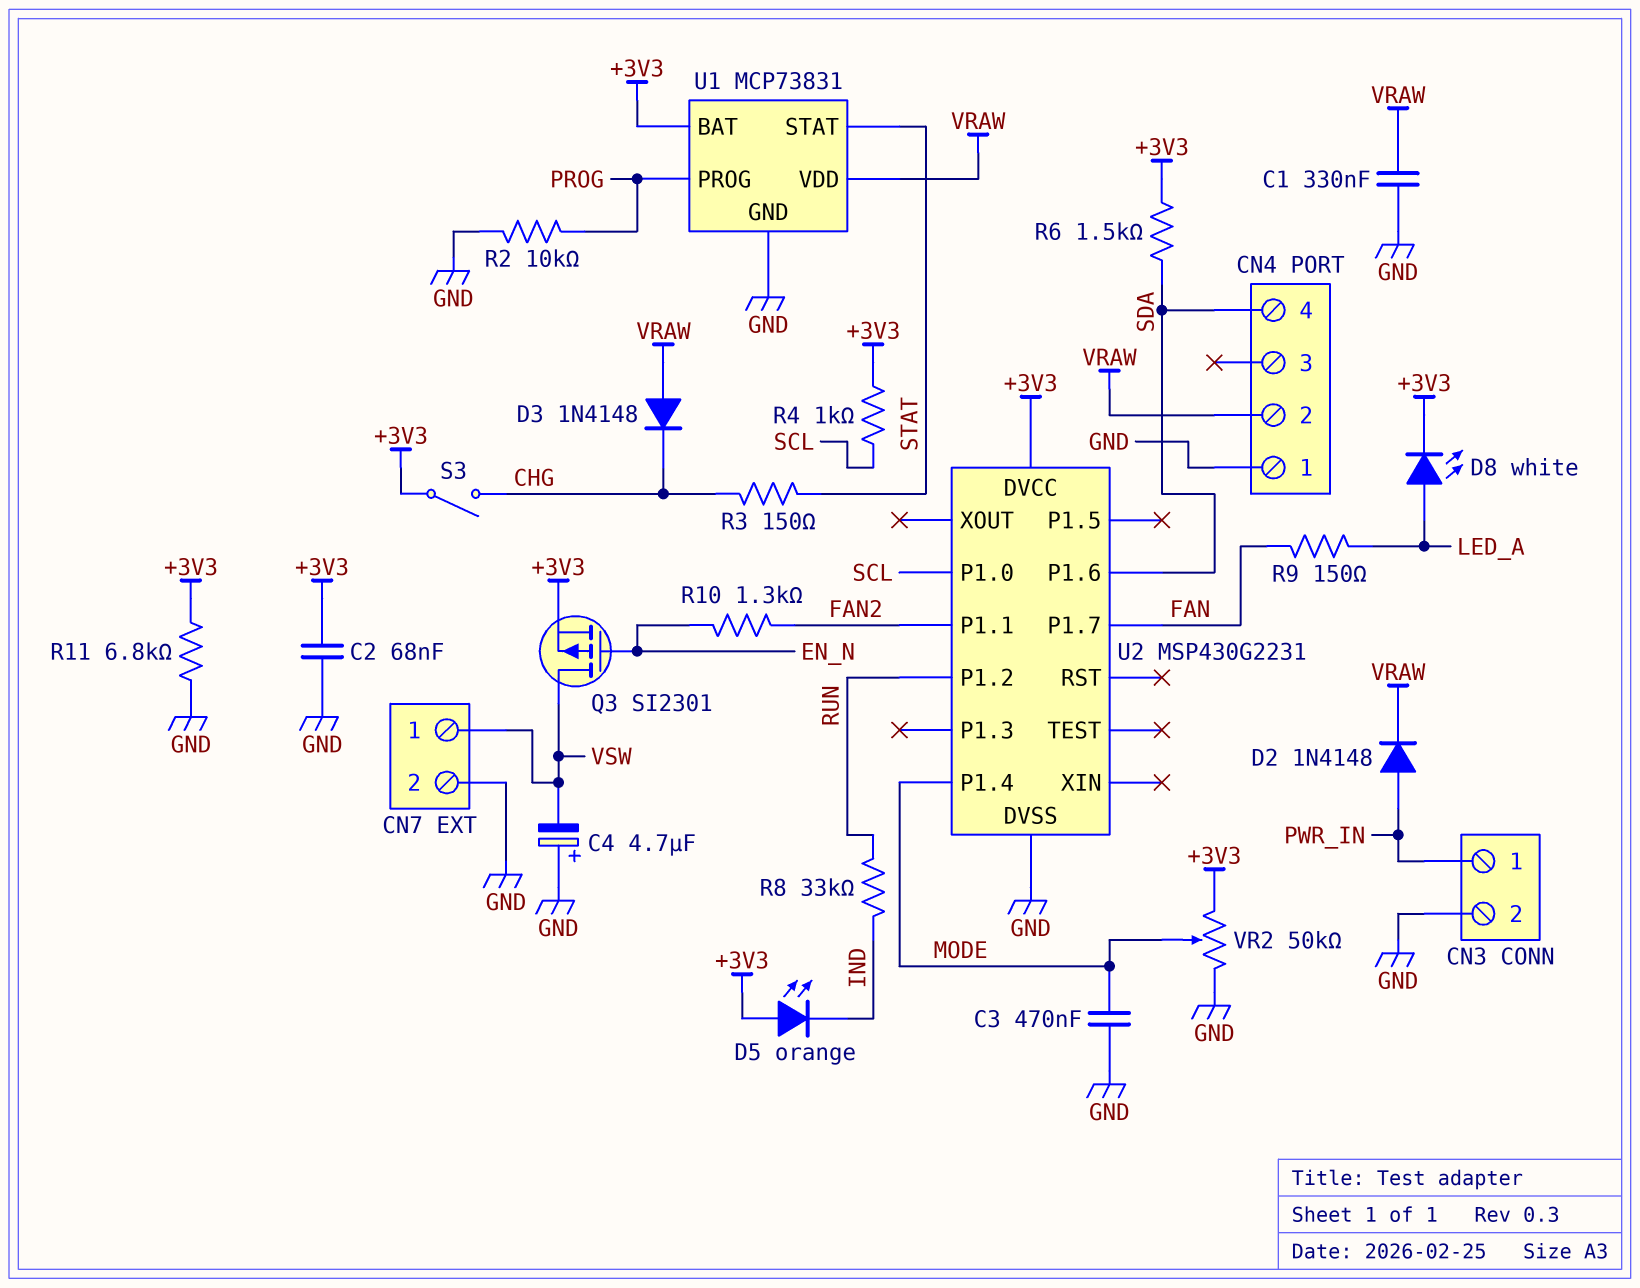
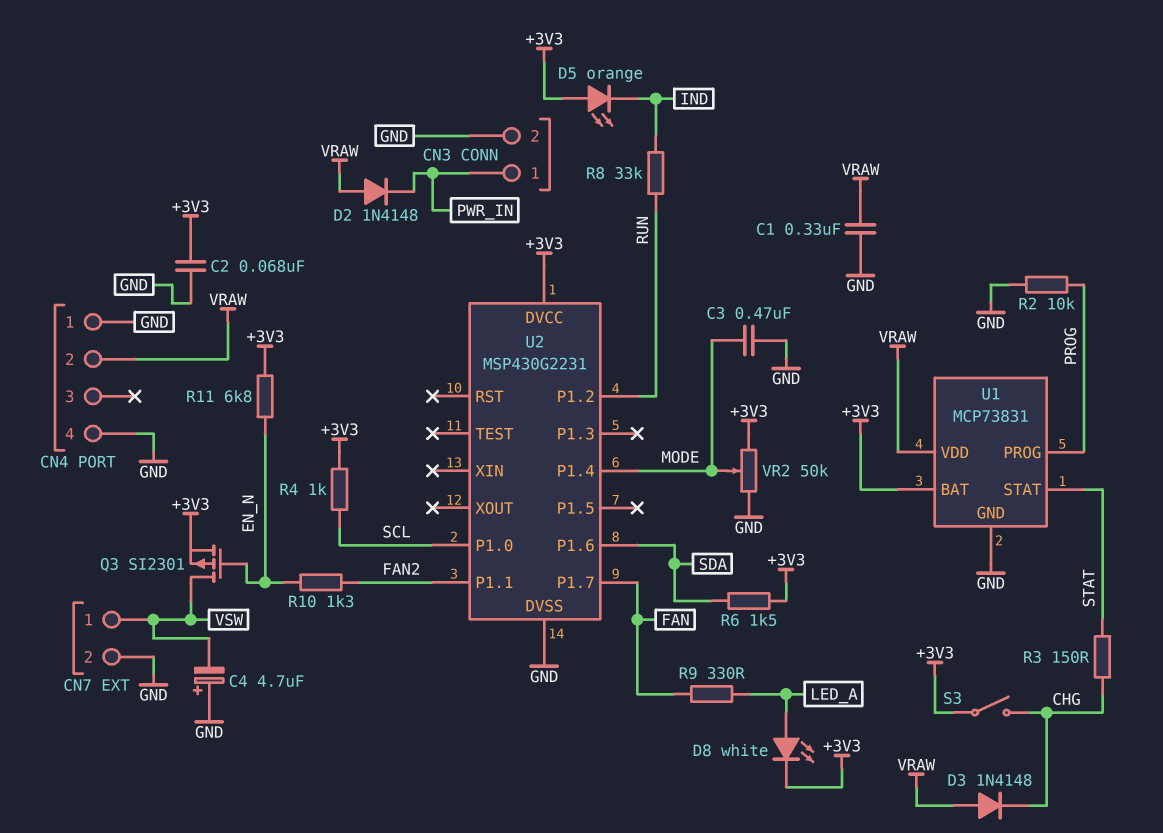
CN4 pin 4: SDA -> GND
D2: diode 1N4148 (A PWR_IN, K VRAW) -> diode 1N4148 (A VRAW, K PWR_IN)
R9: 150 (FAN, LED_A) -> 330 (FAN, LED_A)
R11: 6.8k (+3V3, GND) -> 6.8k (+3V3, EN_N)

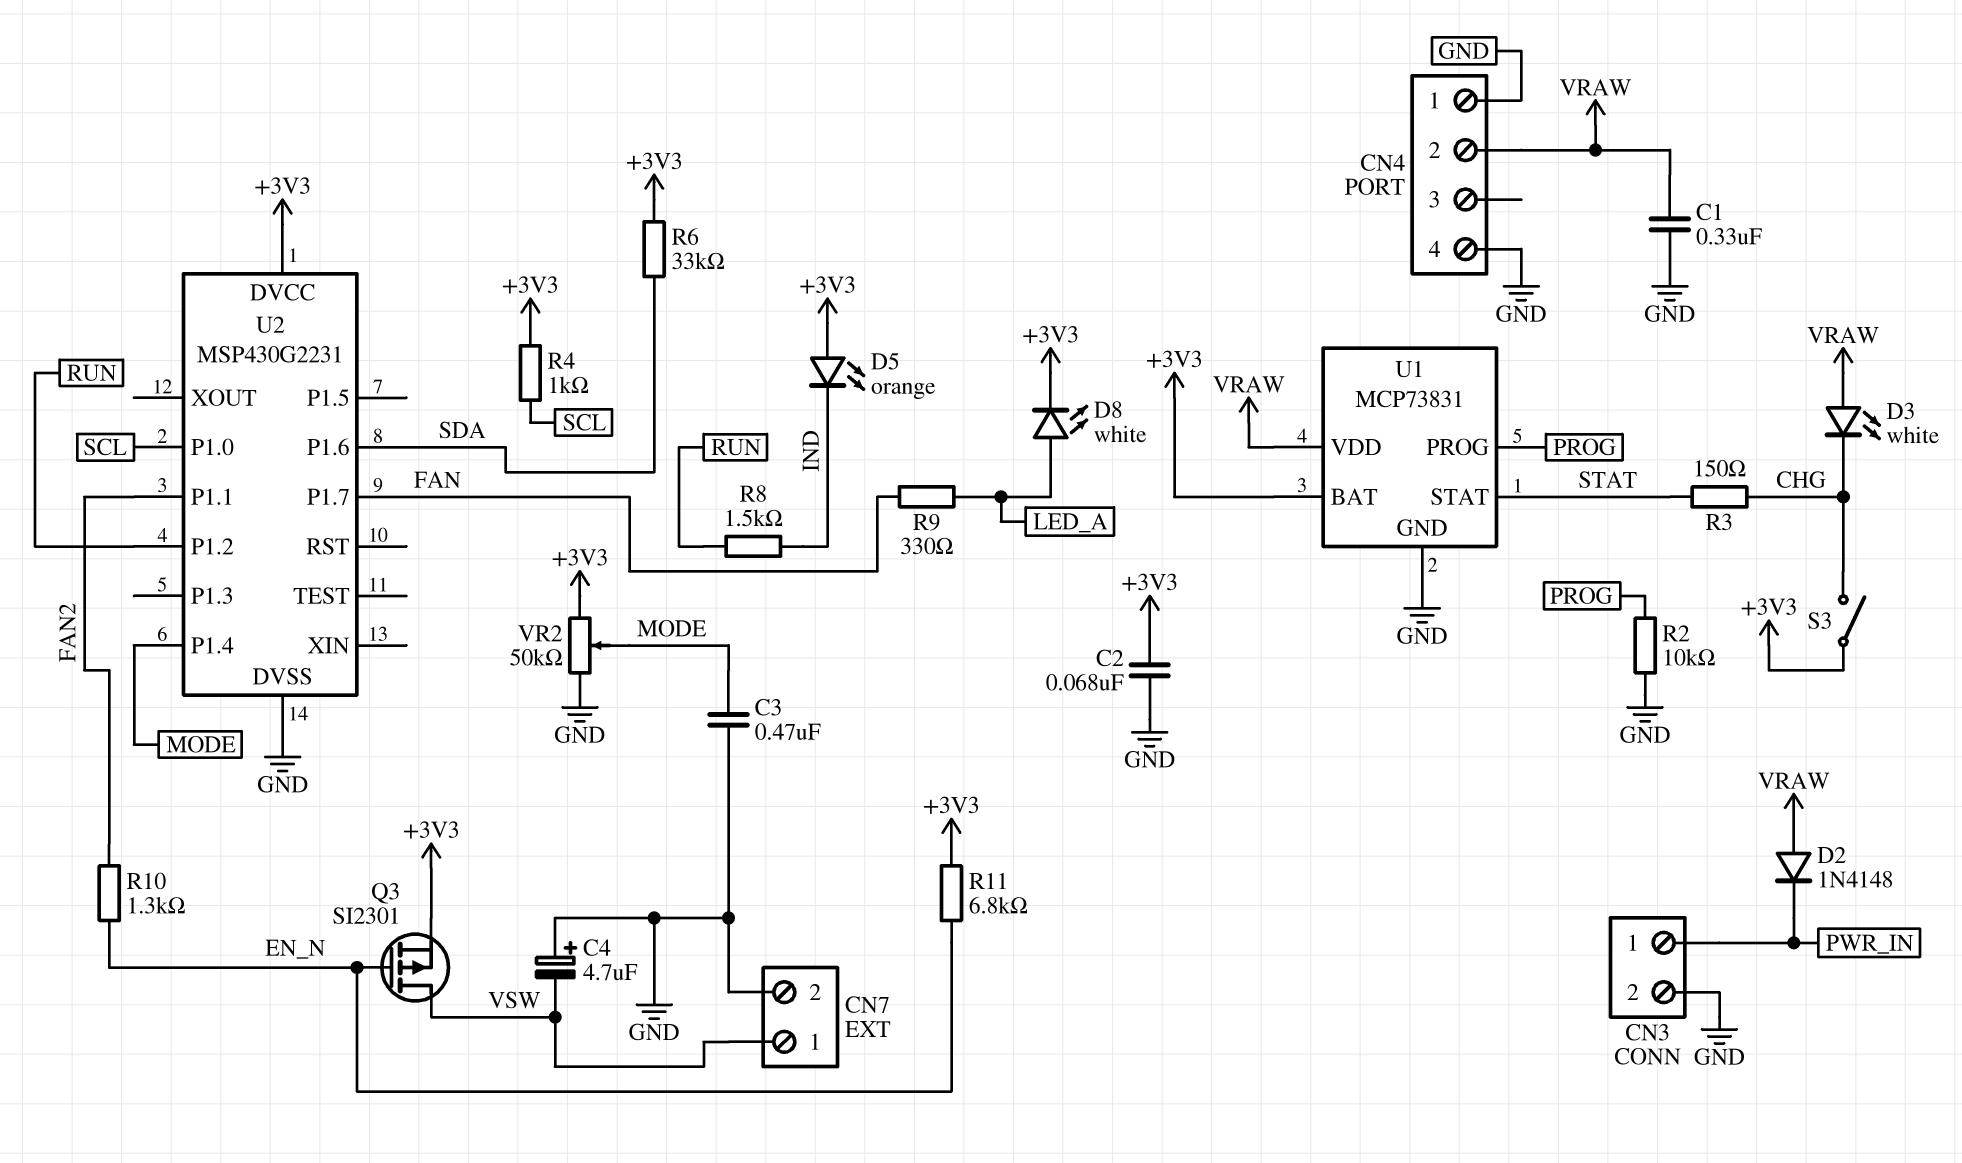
D3: diode 1N4148 (A VRAW, K CHG) -> LED white (A VRAW, K CHG)
R6: 1.5k (+3V3, SDA) -> 33k (+3V3, SDA)
R8: 33k (IND, RUN) -> 1.5k (IND, RUN)

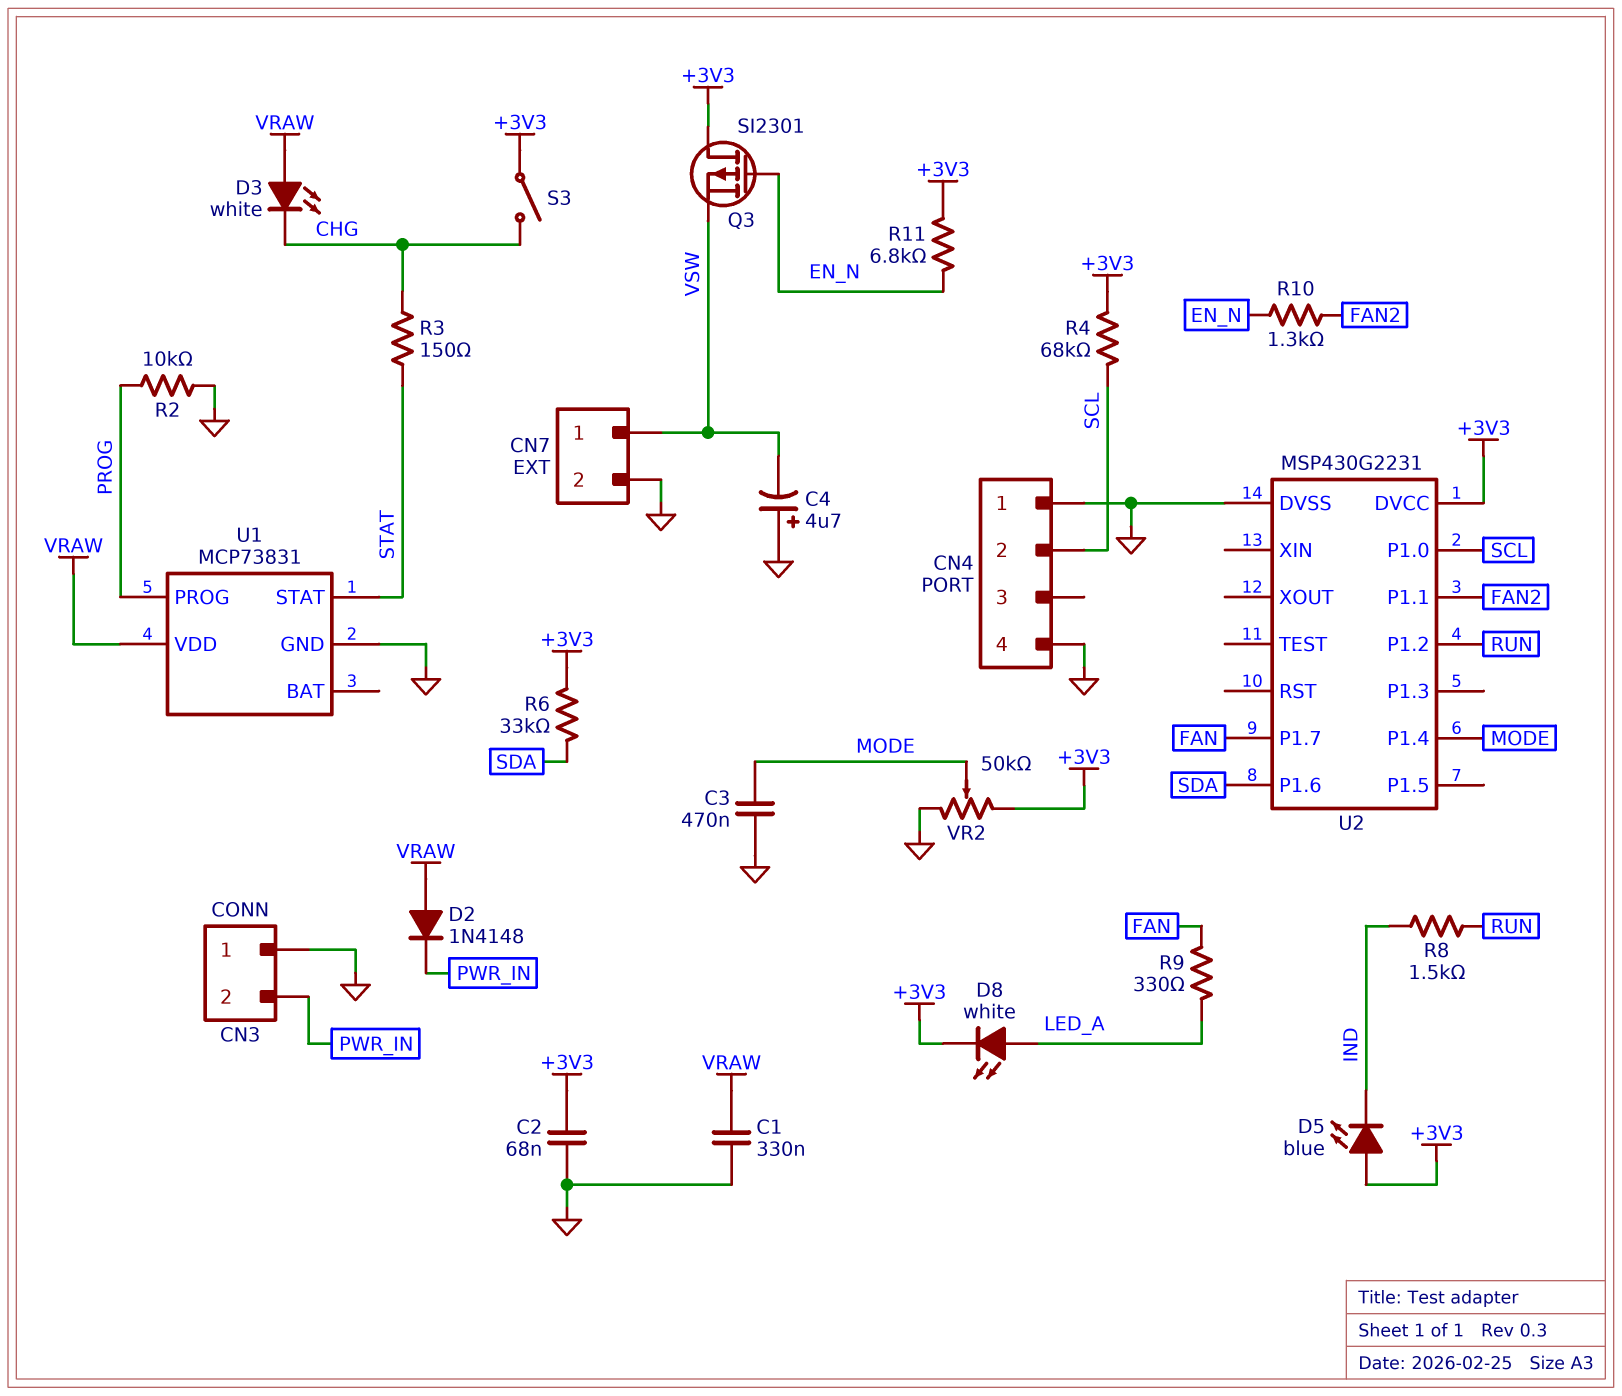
CN3 pin 1: PWR_IN -> GND
CN3 pin 2: GND -> PWR_IN
CN4 pin 2: VRAW -> SCL
D5: LED orange (A +3V3, K IND) -> LED blue (A +3V3, K IND)
Q3: PMOS SI2301 (G EN_N, D VSW, S +3V3) -> PMOS SI2301 (G EN_N, D +3V3, S VSW)
R4: 1k (+3V3, SCL) -> 68k (+3V3, SCL)
U1 pin BAT: +3V3 -> none

